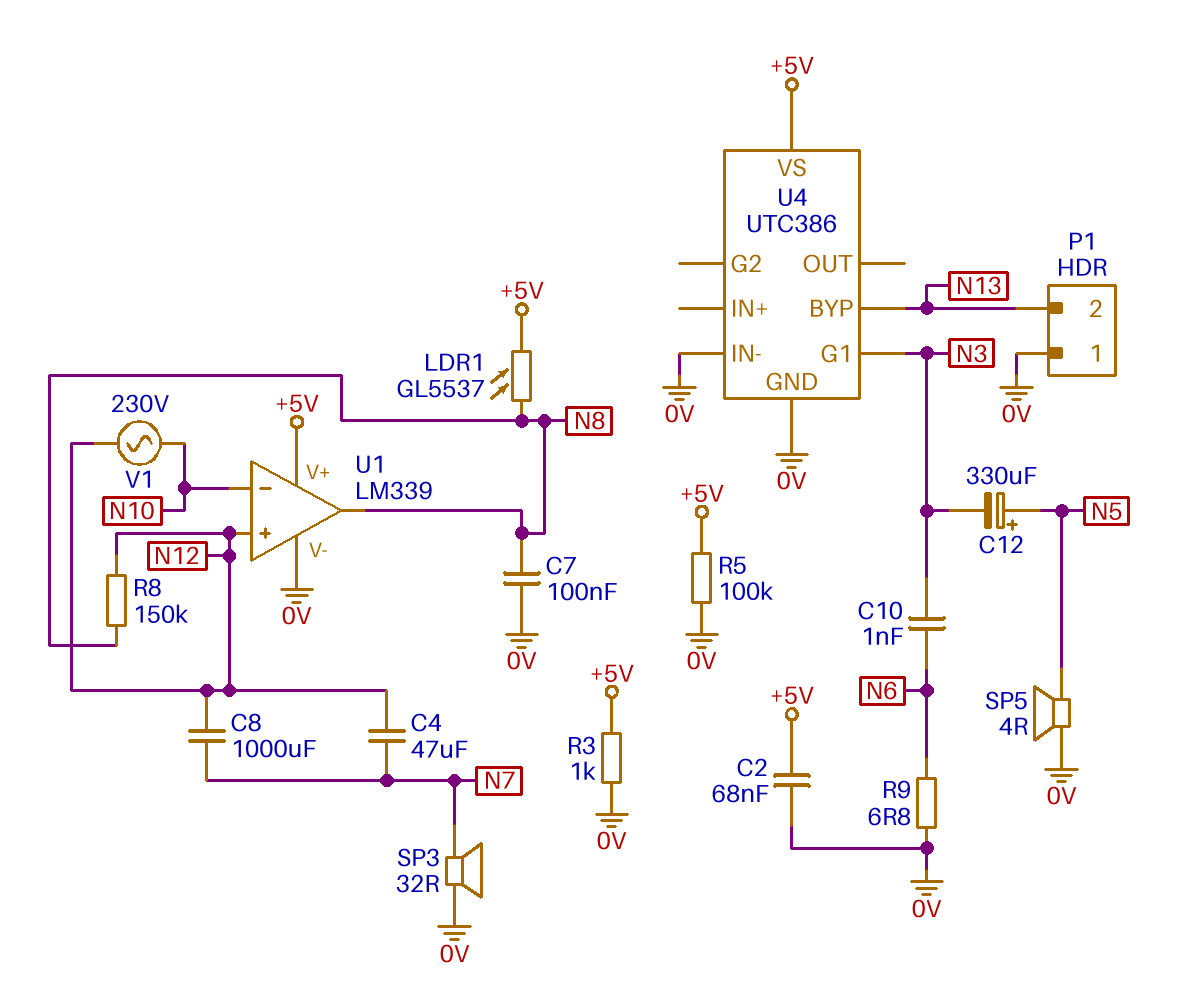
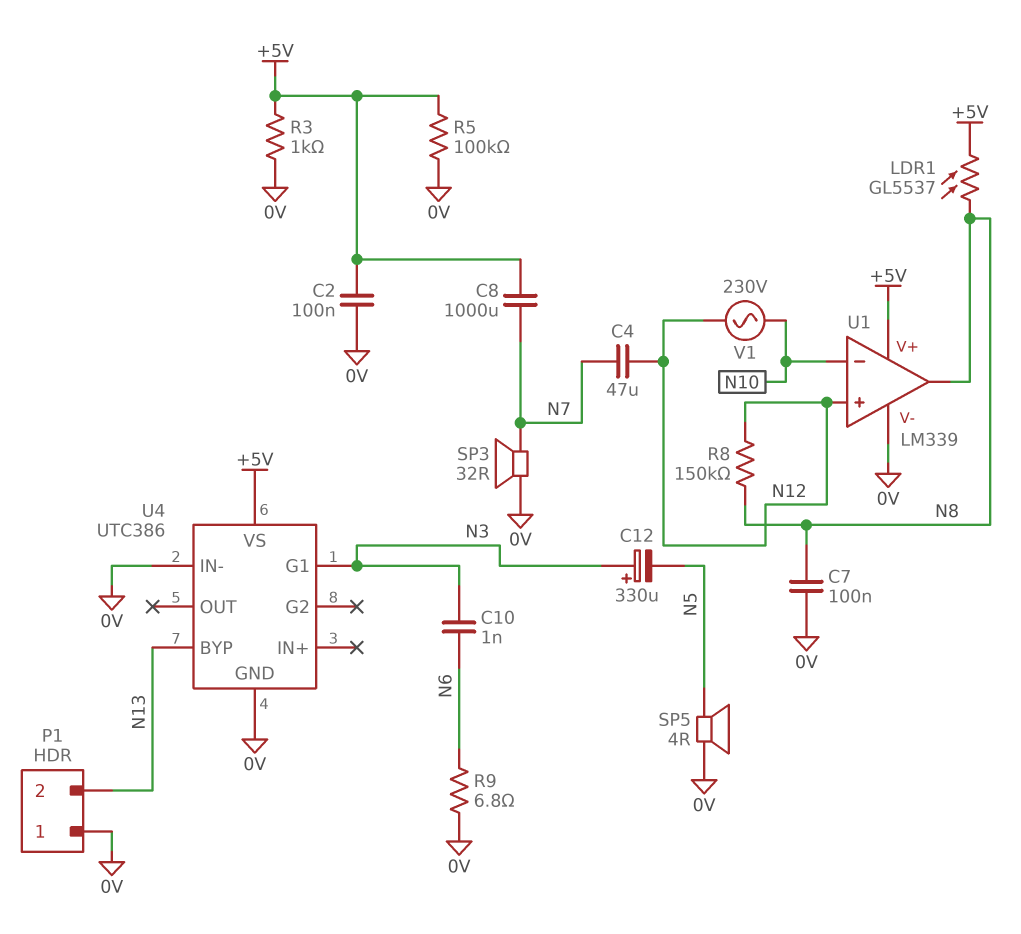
C2: 68nF (+5V, 0V) -> 100nF (+5V, 0V)
C8: 1000uF (N7, N12) -> 1000uF (+5V, N7)
C12: 330uF (plus N5, minus N3) -> 330uF (plus N3, minus N5)

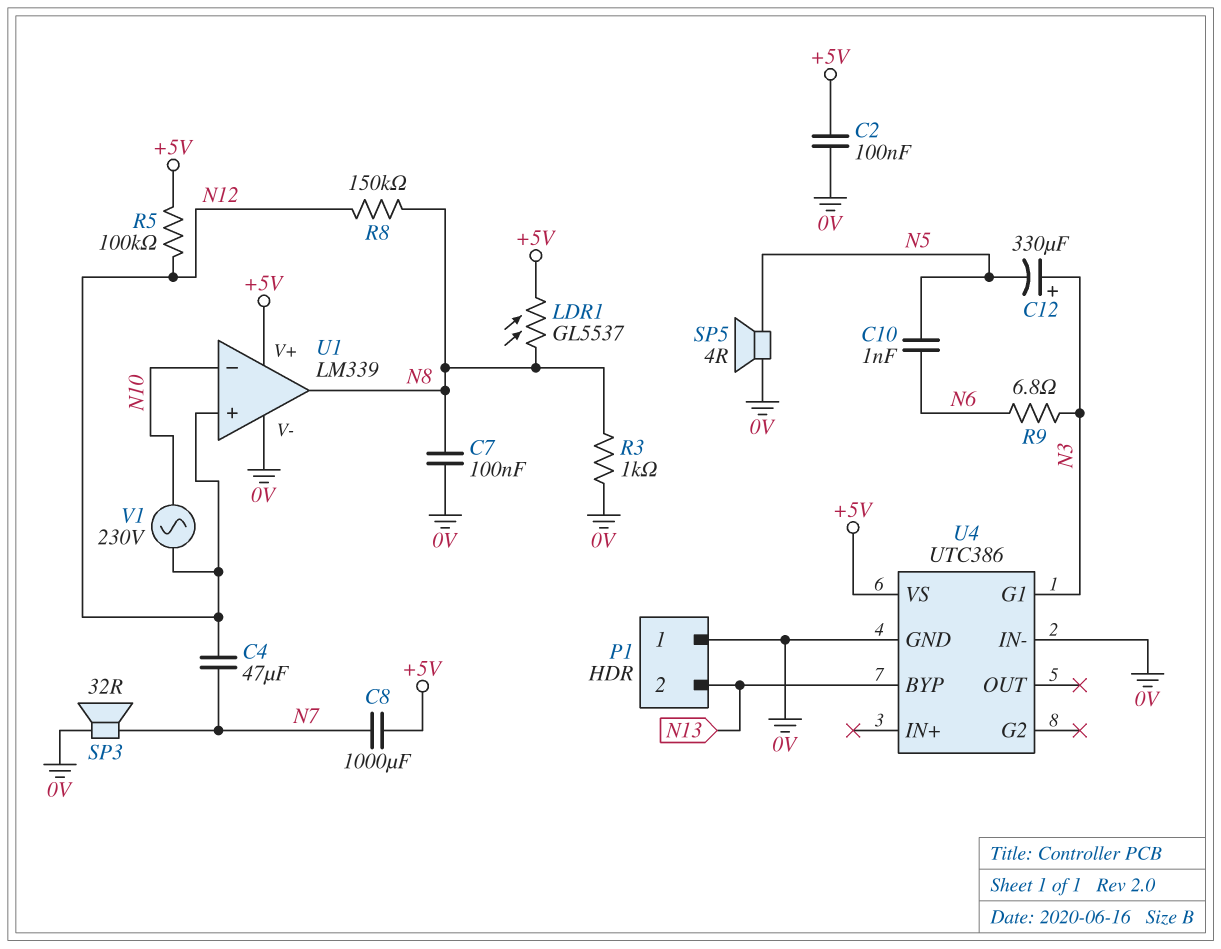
C10: 1nF (N3, N6) -> 1nF (N5, N6)
R3: 1k (+5V, 0V) -> 1k (0V, N8)
R5: 100k (+5V, 0V) -> 100k (+5V, N12)
R9: 6.8 (0V, N6) -> 6.8 (N3, N6)

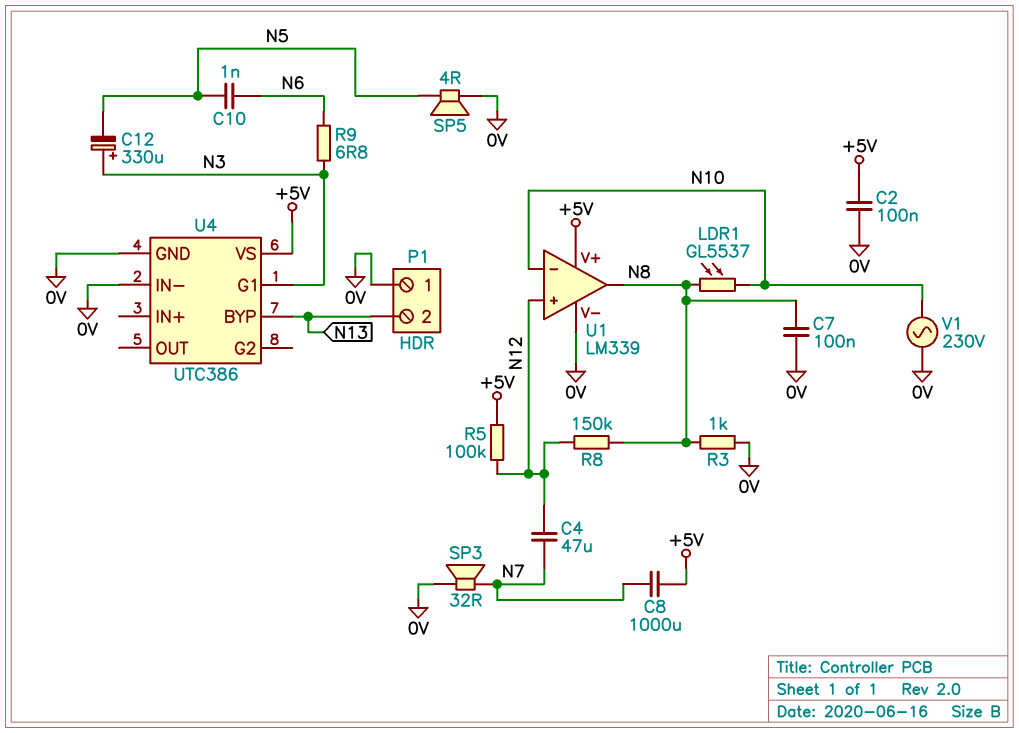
LDR1: GL5537 (+5V, N8) -> GL5537 (N8, N10)
V1: AC 230V (N10, N12) -> AC 230V (0V, N10)

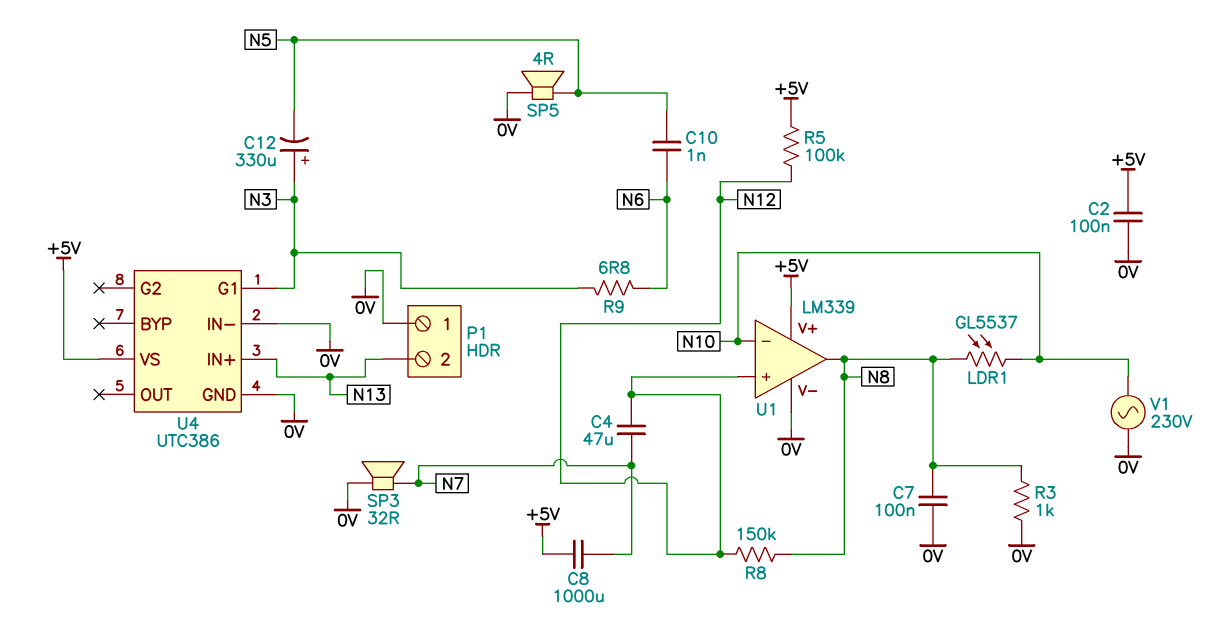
U4 pin BYP: N13 -> none
U4 pin IN+: none -> N13

